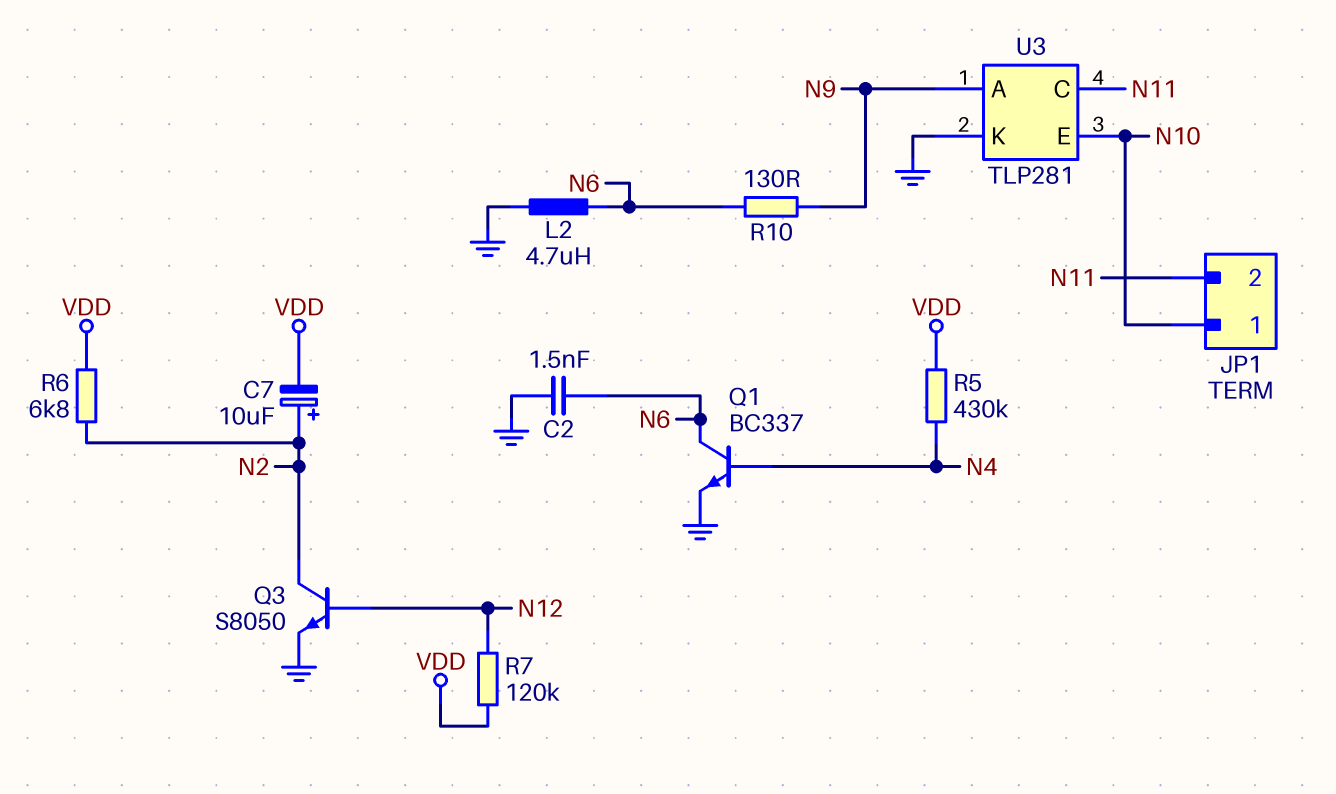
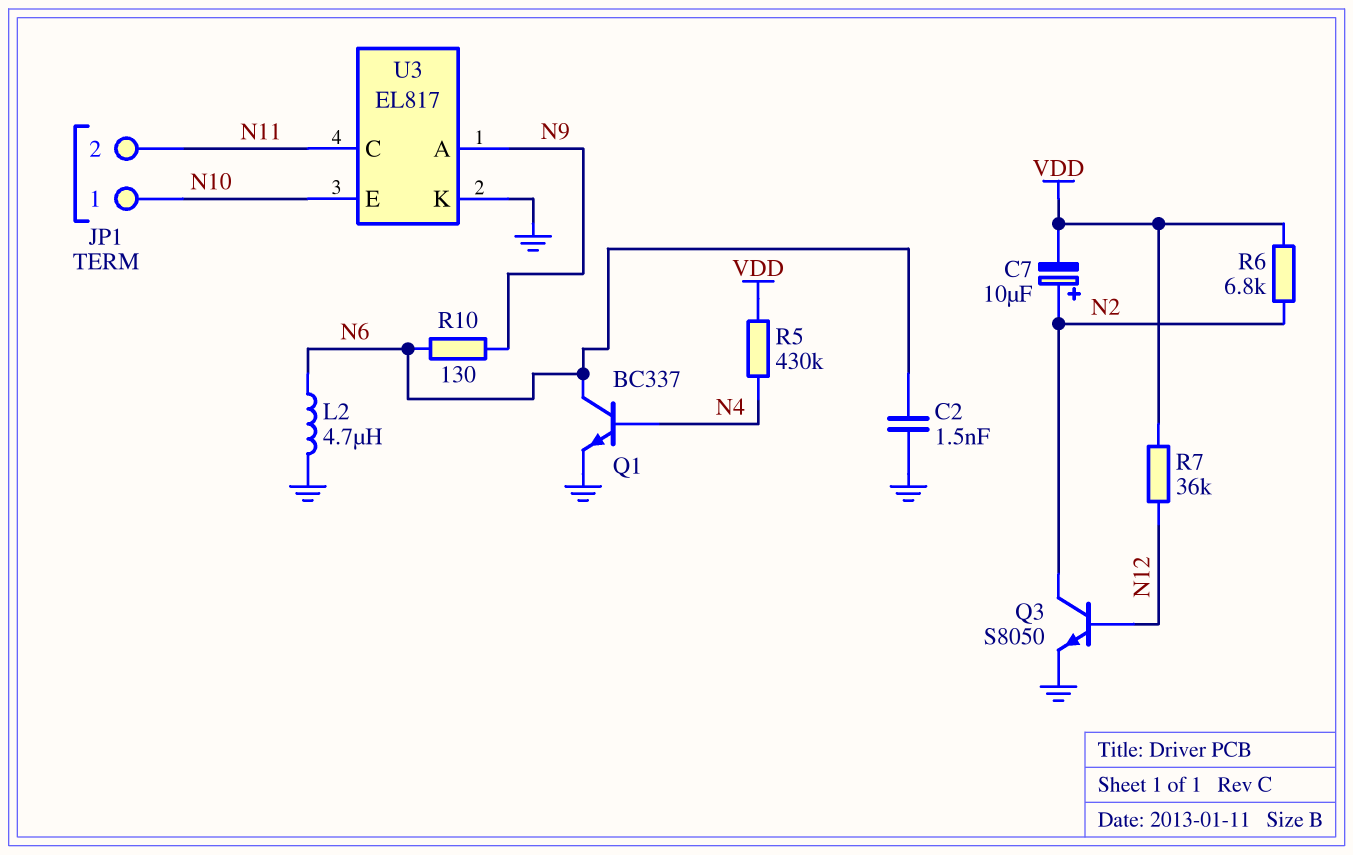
R7: 120k (N12, VDD) -> 36k (N12, VDD)
U3: TLP281 -> EL817

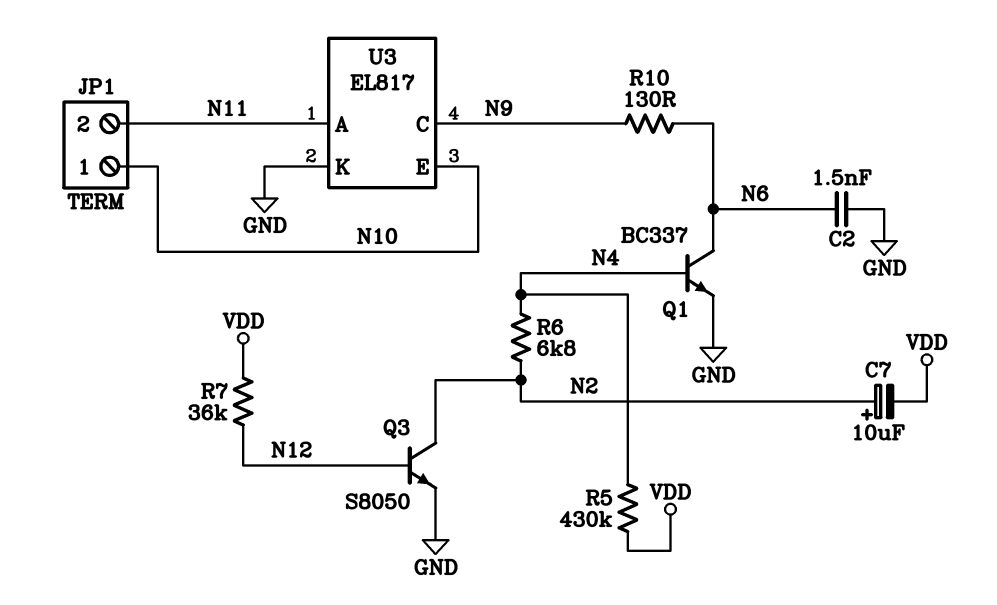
L2: 4.7uH (GND, N6) -> none
R6: 6.8k (N2, VDD) -> 6.8k (N2, N4)
U3 pin A: N9 -> N11
U3 pin C: N11 -> N9

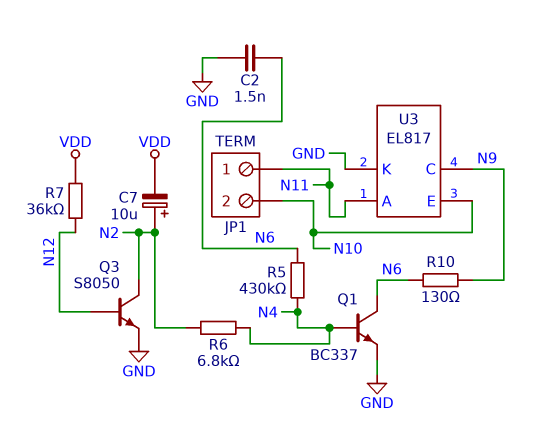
JP1 pin 1: N10 -> N11
JP1 pin 2: N11 -> N10
R5: 430k (N4, VDD) -> 430k (N4, N6)

